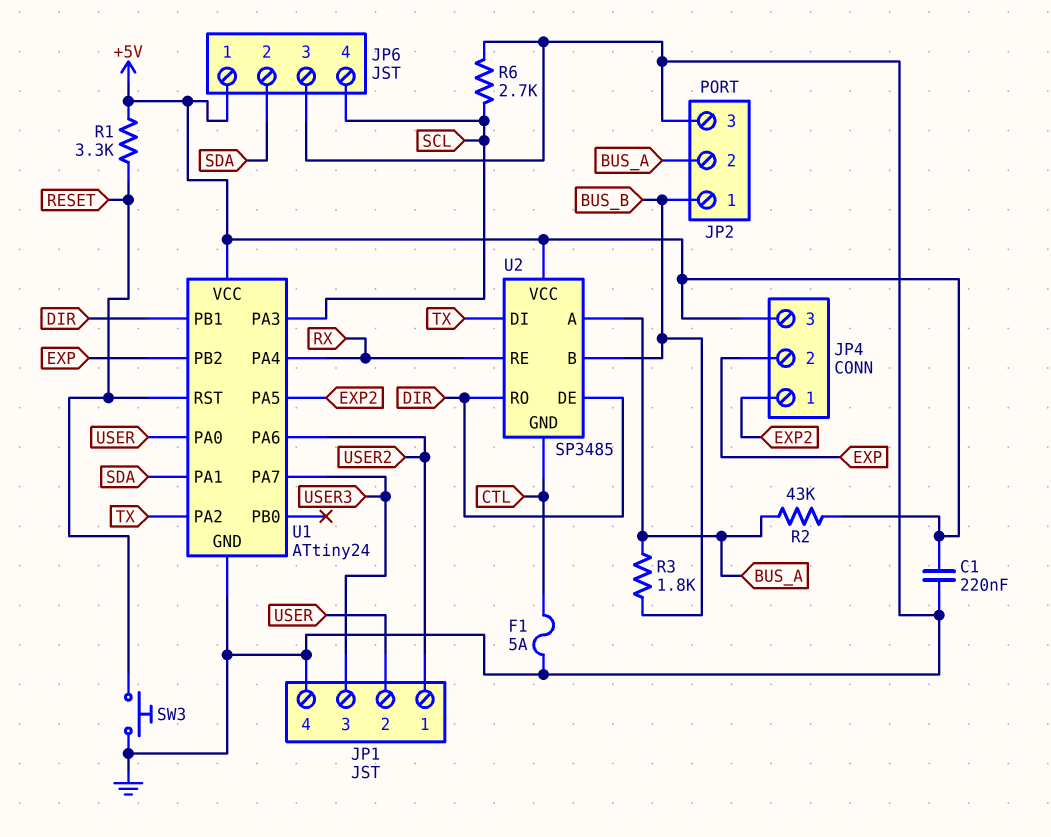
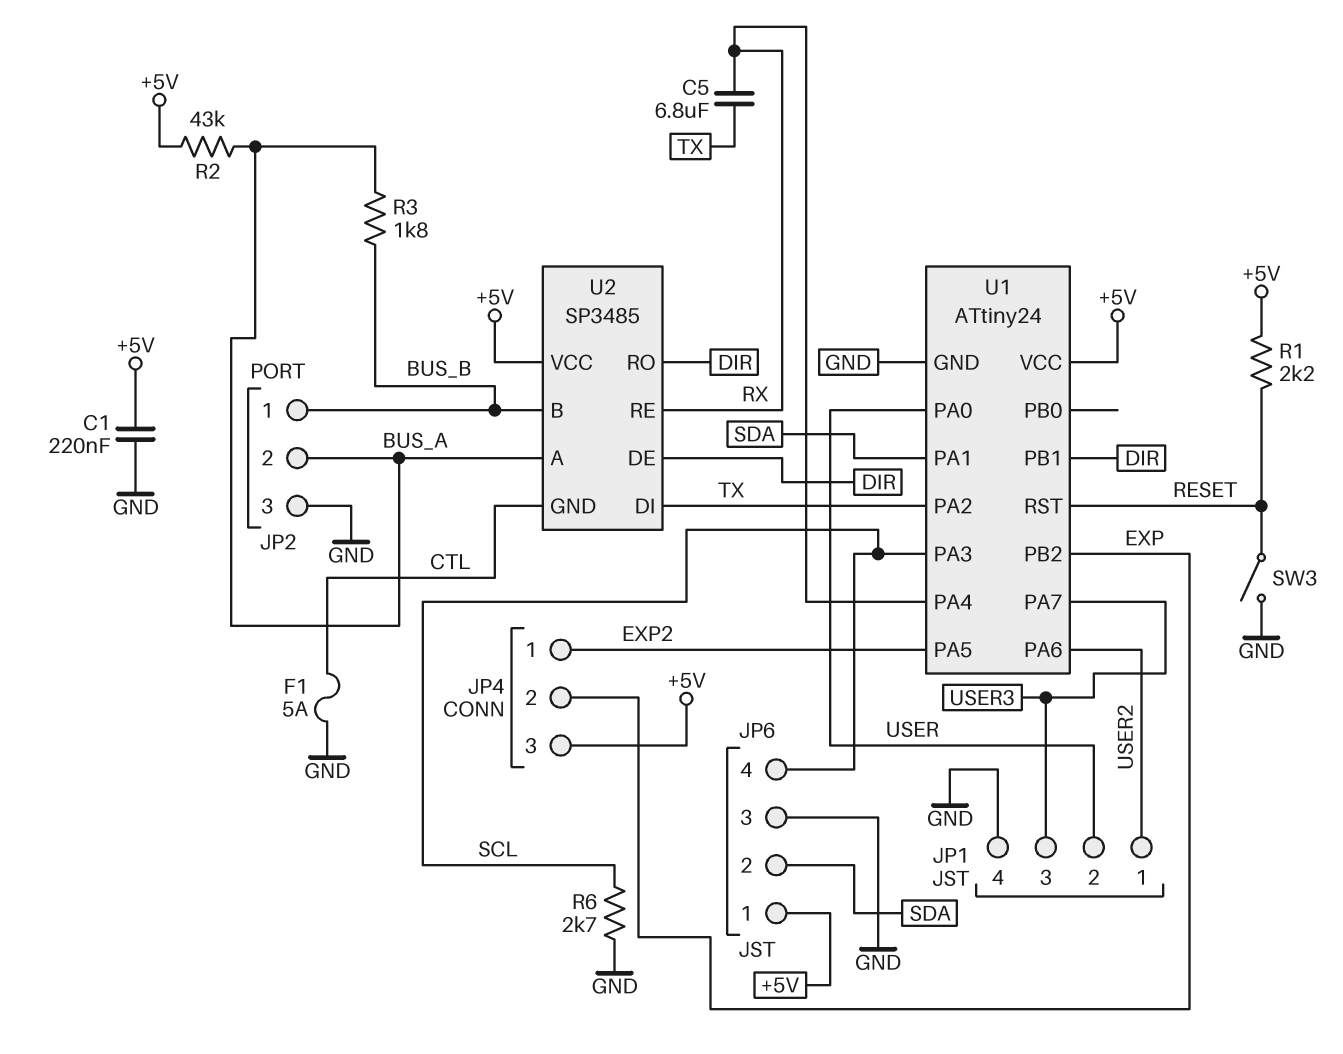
C5: none -> 6.8uF (RX, TX)
R1: 3.3k (+5V, RESET) -> 2.2k (+5V, RESET)
SW3: button (GND, RESET) -> switch (GND, RESET)

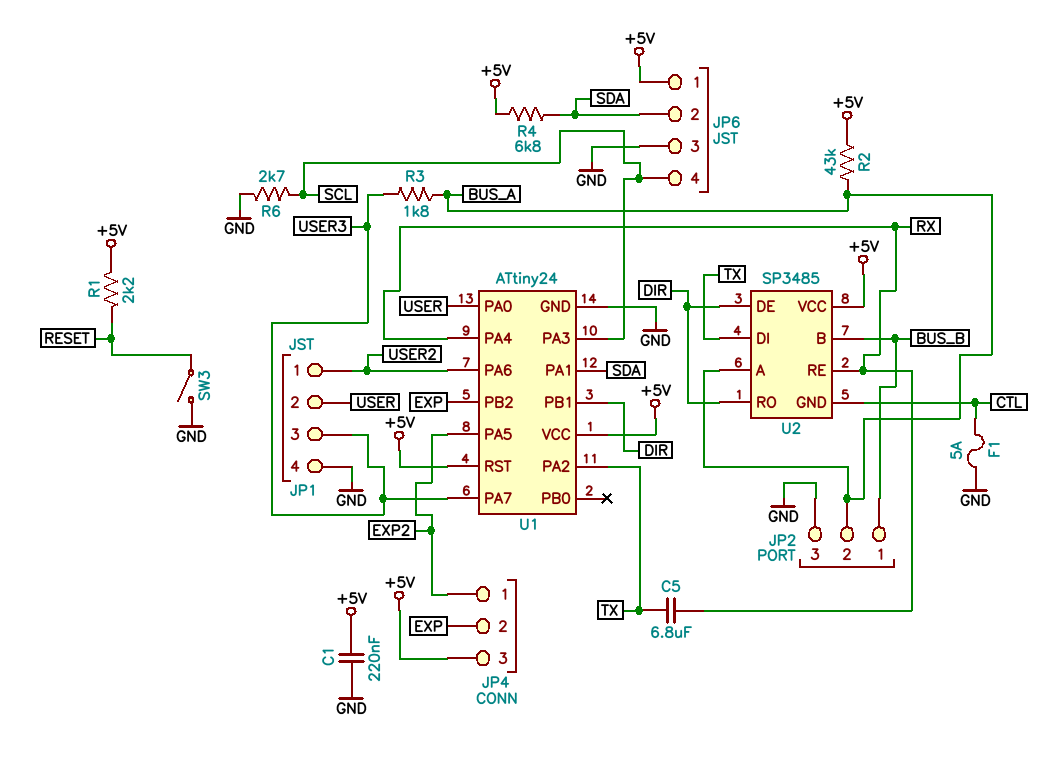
R3: 1.8k (BUS_A, BUS_B) -> 1.8k (BUS_A, USER3)
R4: none -> 6.8k (+5V, SDA)
U1 pin RST: RESET -> +5V

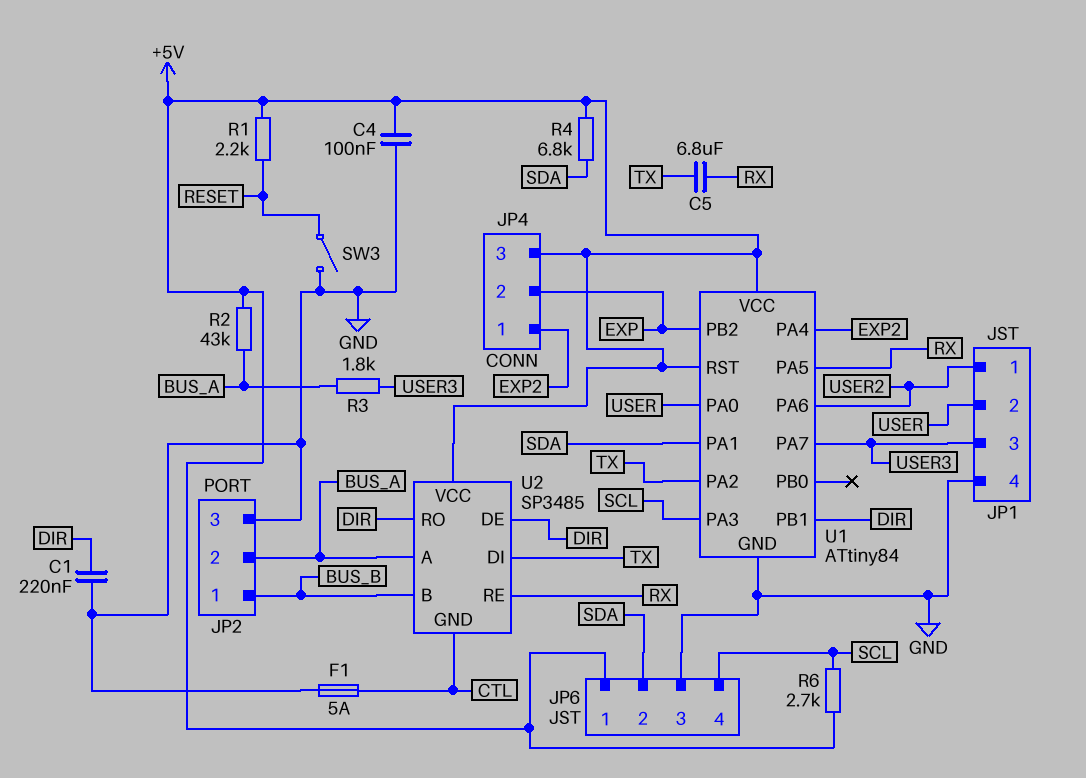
C1: 220nF (+5V, GND) -> 220nF (DIR, GND)
C4: none -> 100nF (+5V, GND)
R6: 2.7k (GND, SCL) -> 2.7k (+5V, SCL)
U1: ATtiny24 -> ATtiny84
U1 pin PA4: RX -> EXP2
U1 pin PA5: EXP2 -> RX

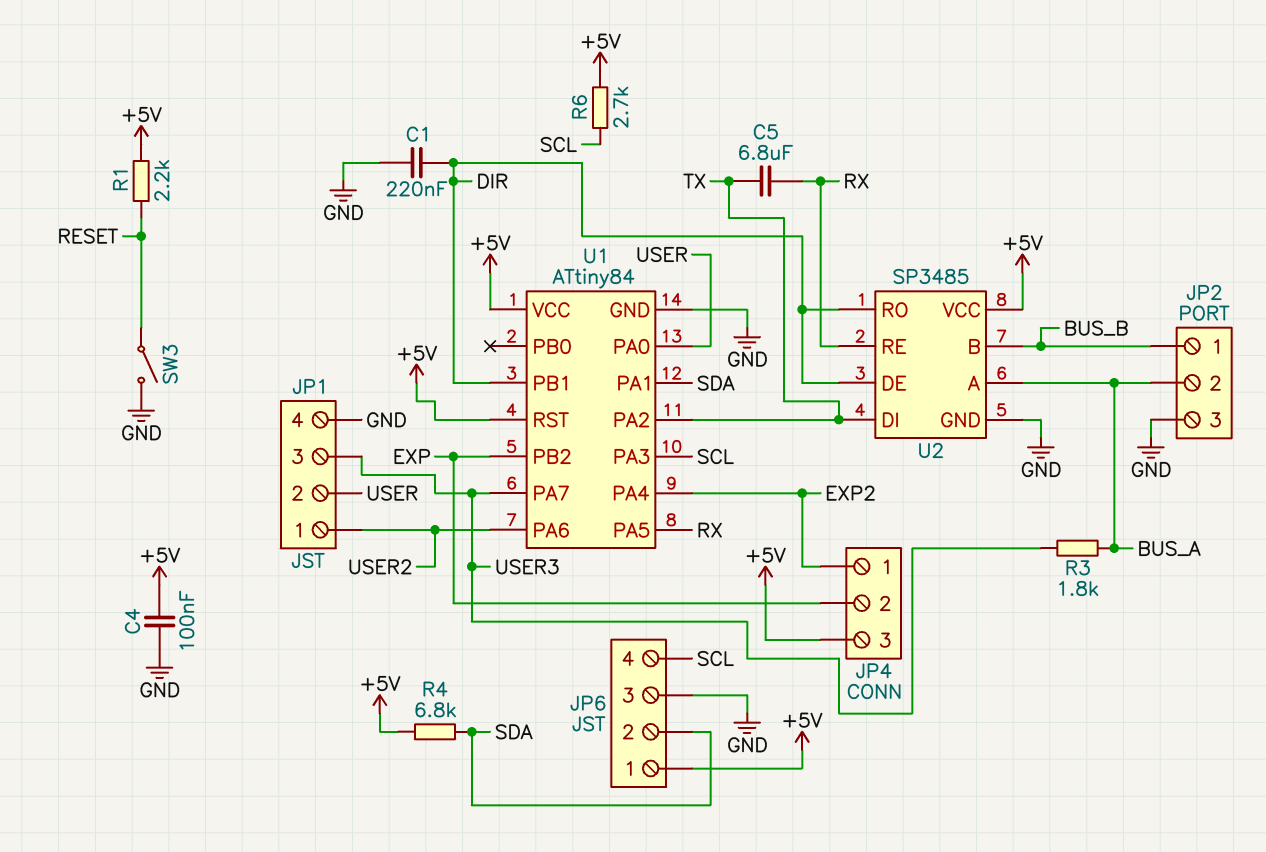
F1: 5A (CTL, GND) -> none
R2: 43k (+5V, BUS_A) -> none
U2 pin GND: CTL -> GND

